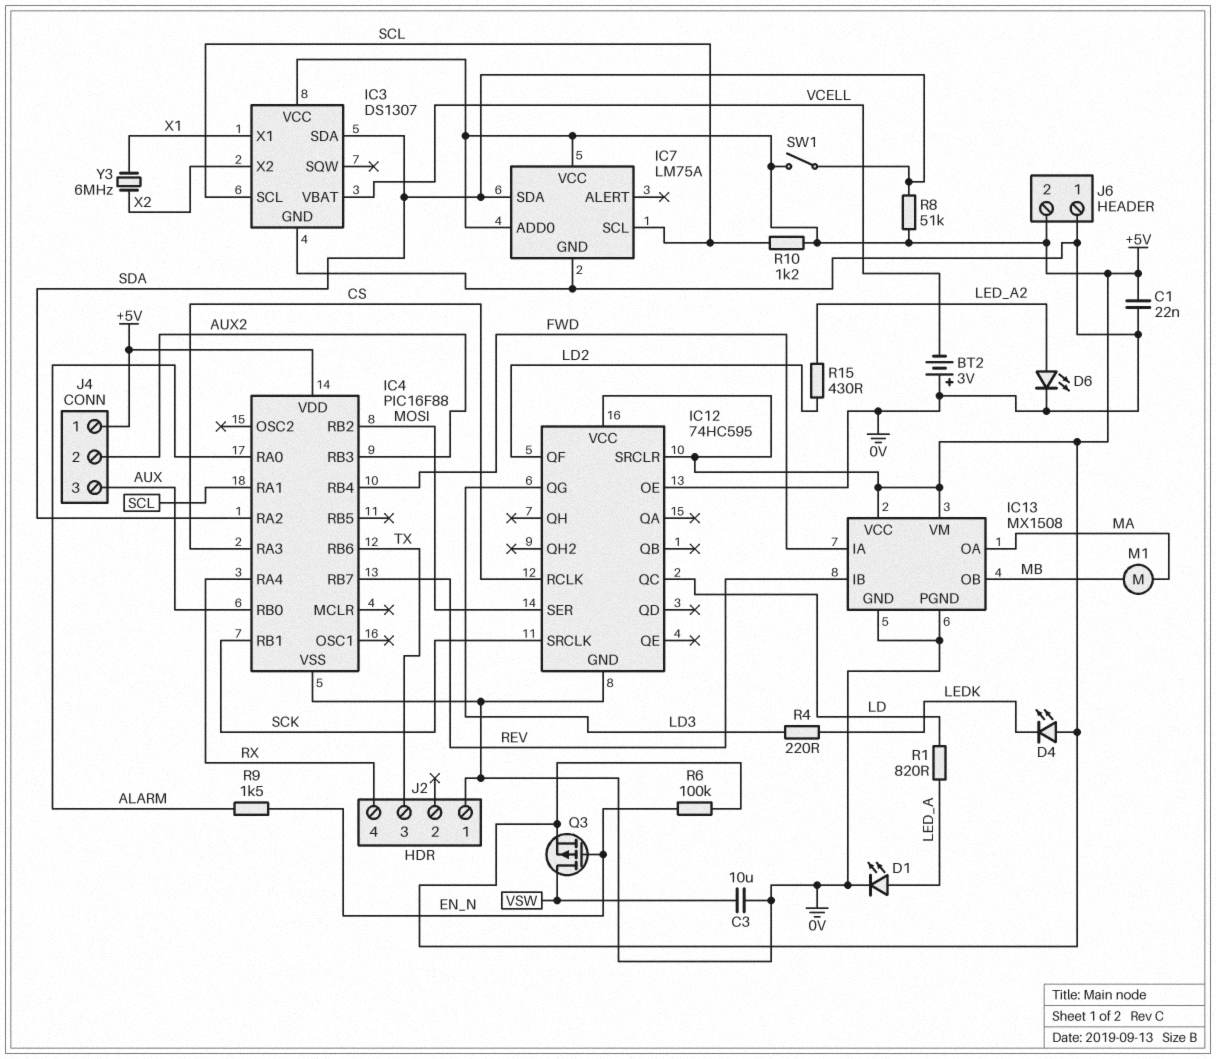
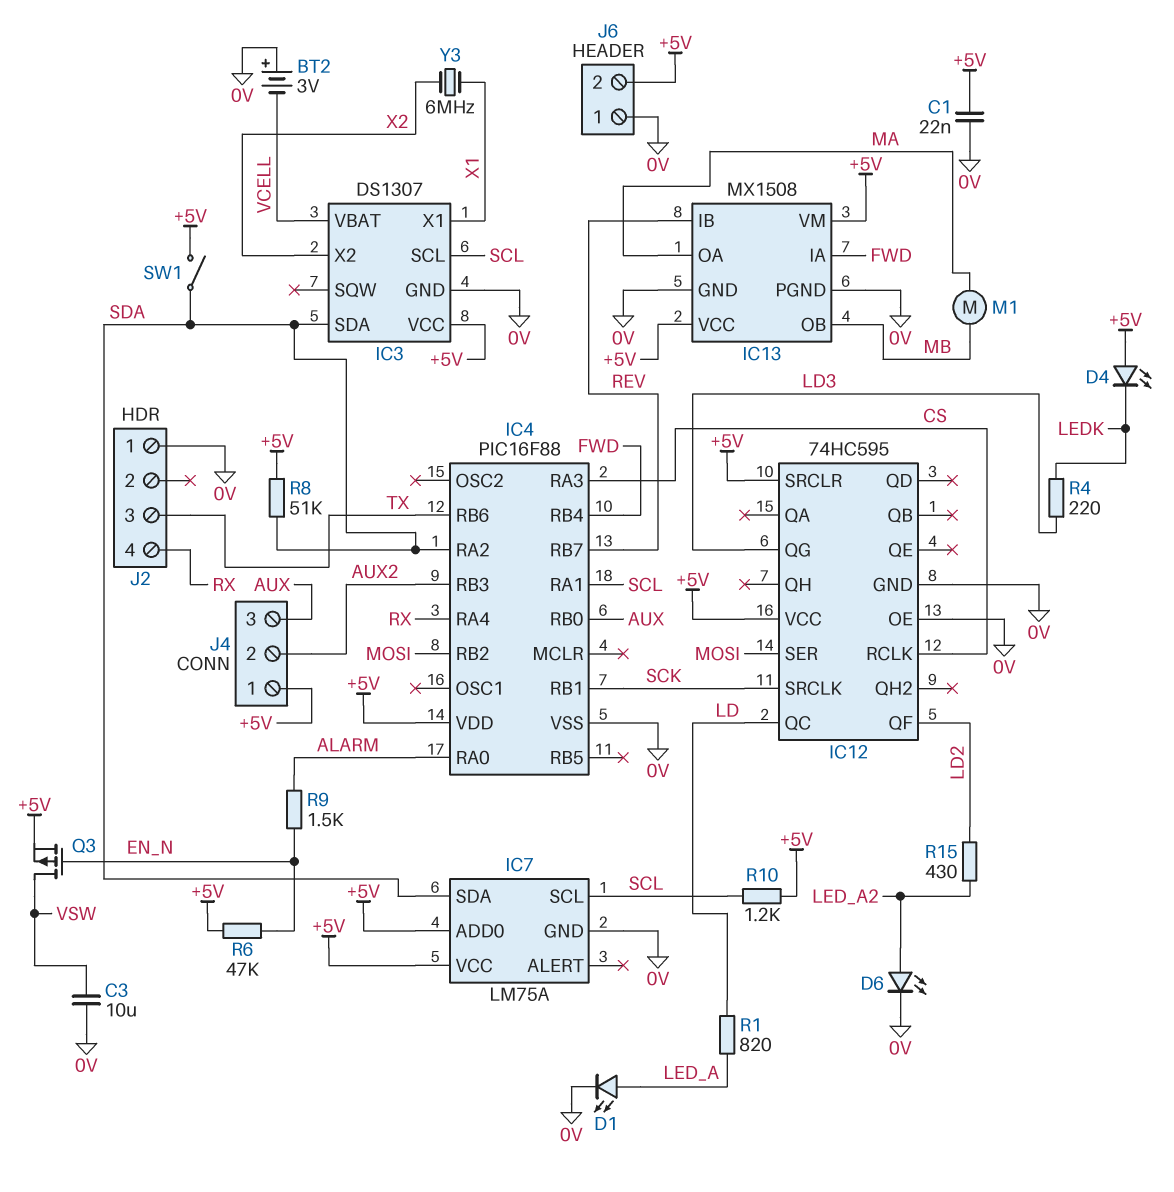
R6: 100k (+5V, EN_N) -> 47k (+5V, EN_N)

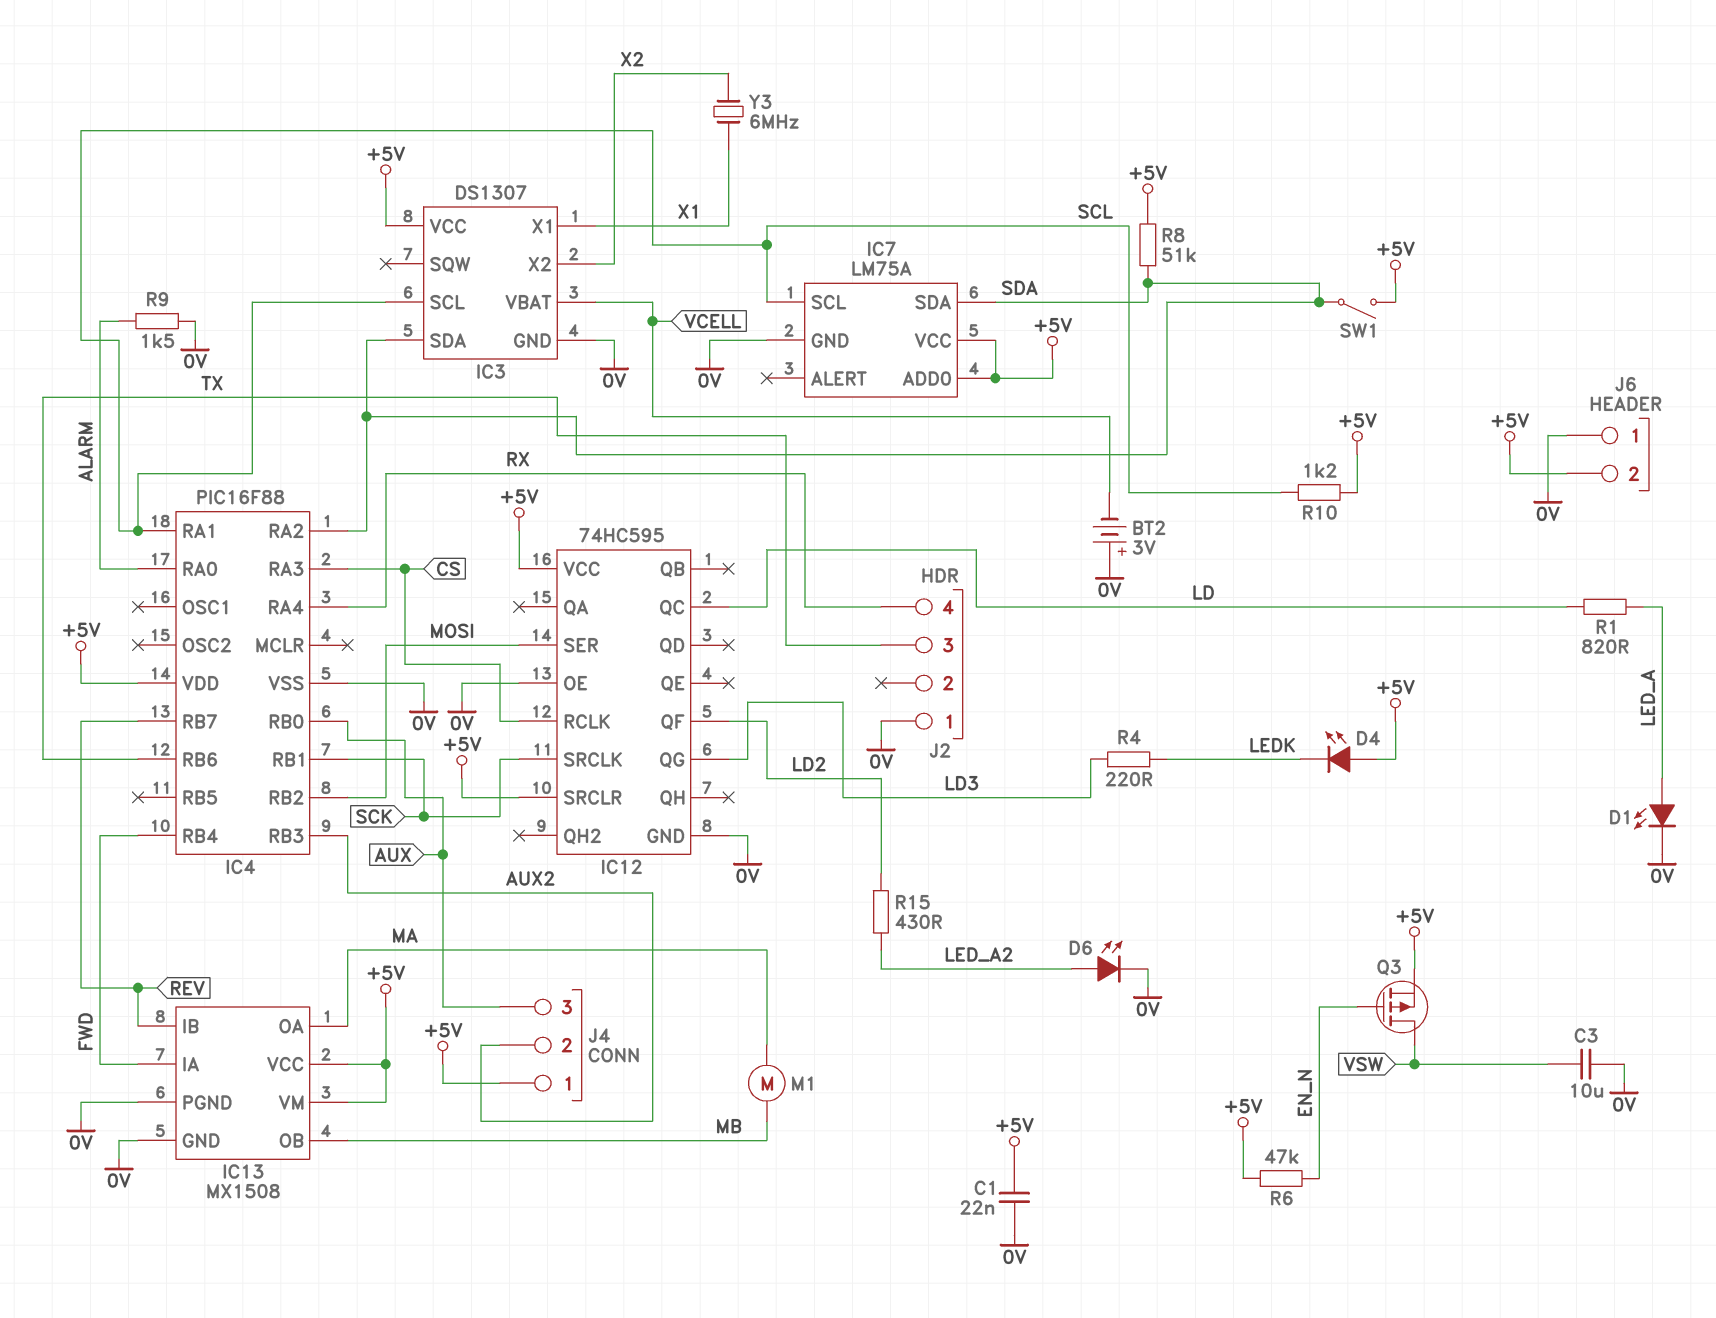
R9: 1.5k (ALARM, EN_N) -> 1.5k (0V, ALARM)

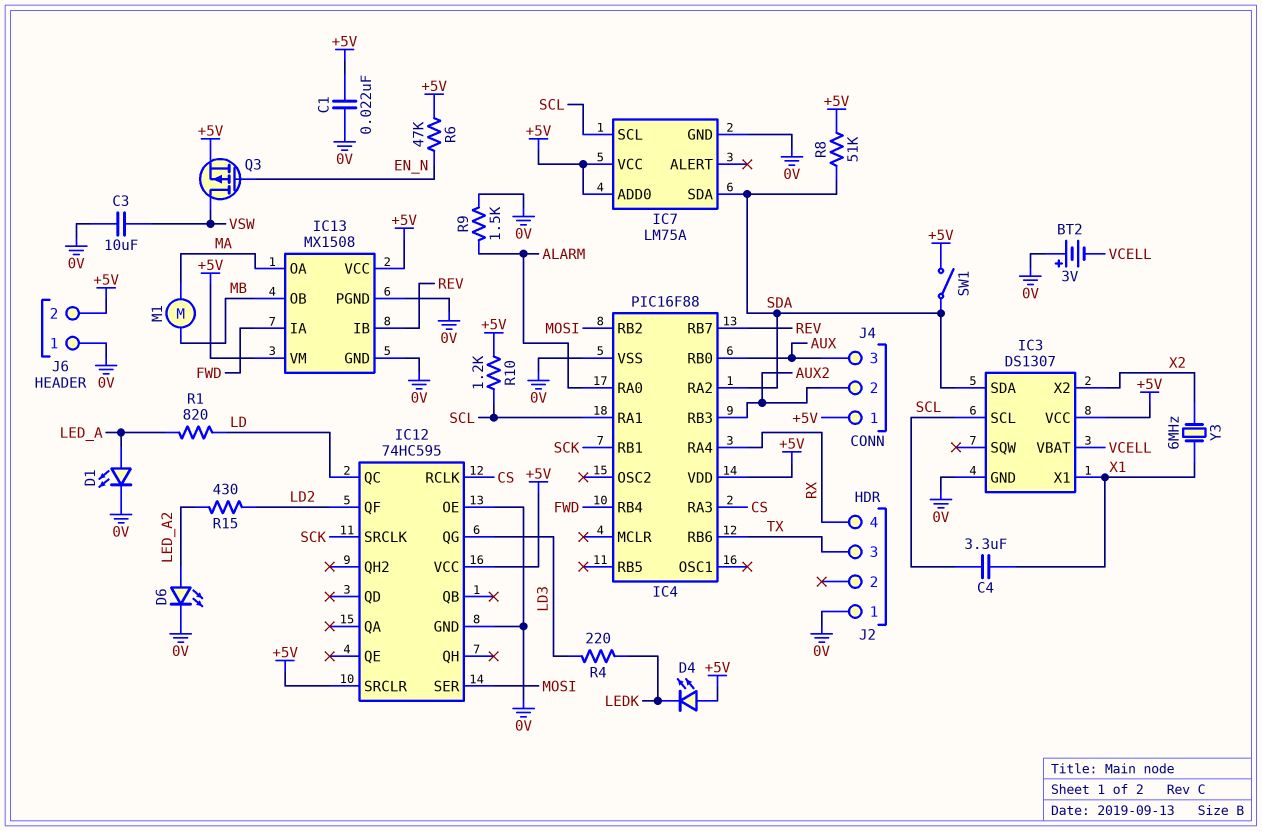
C4: none -> 3.3uF (SCL, X1)

